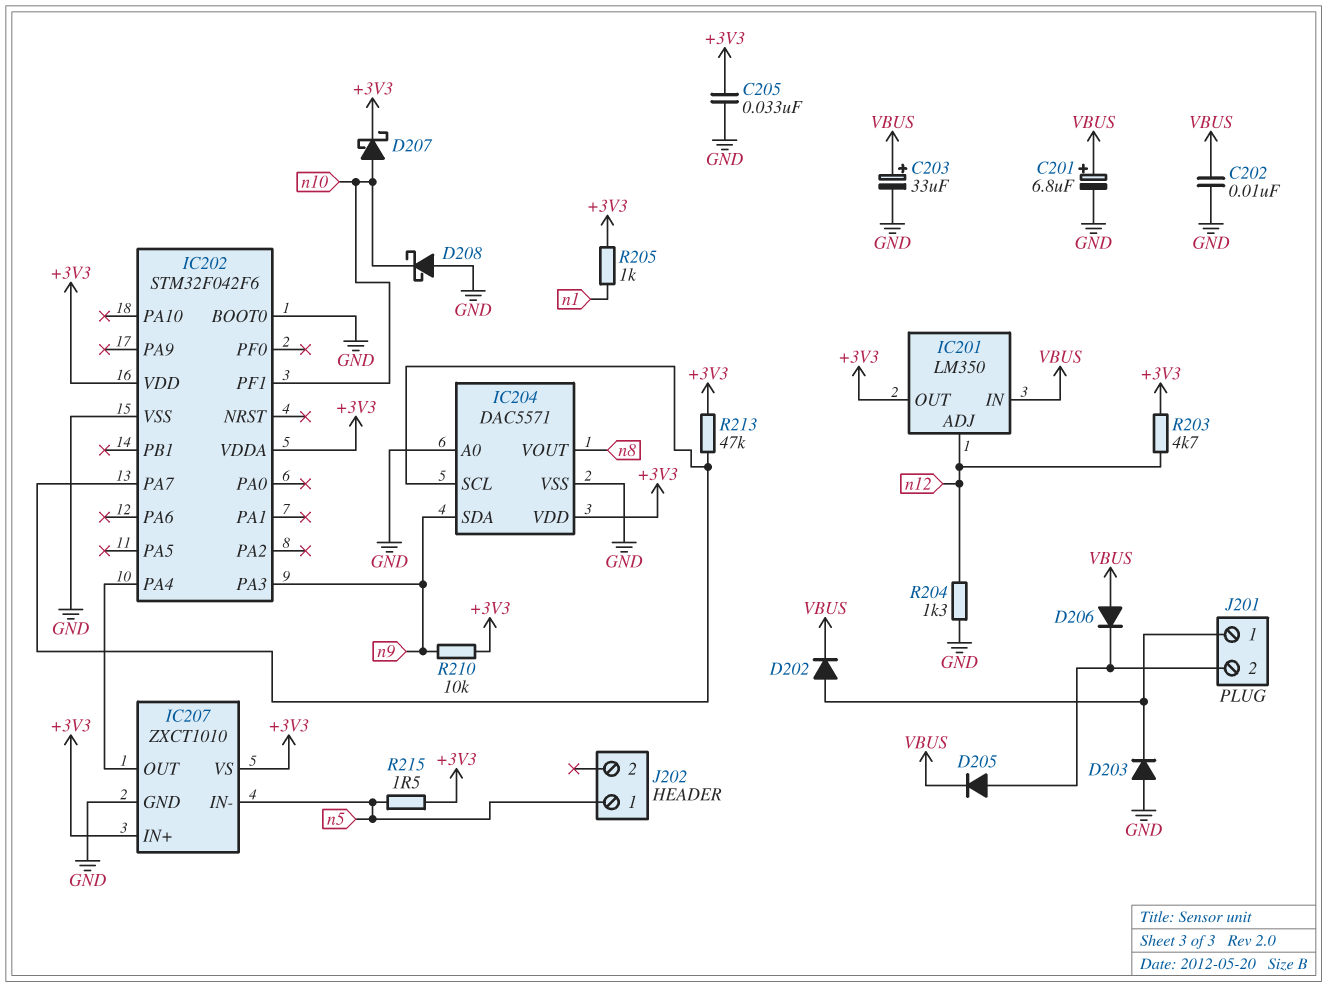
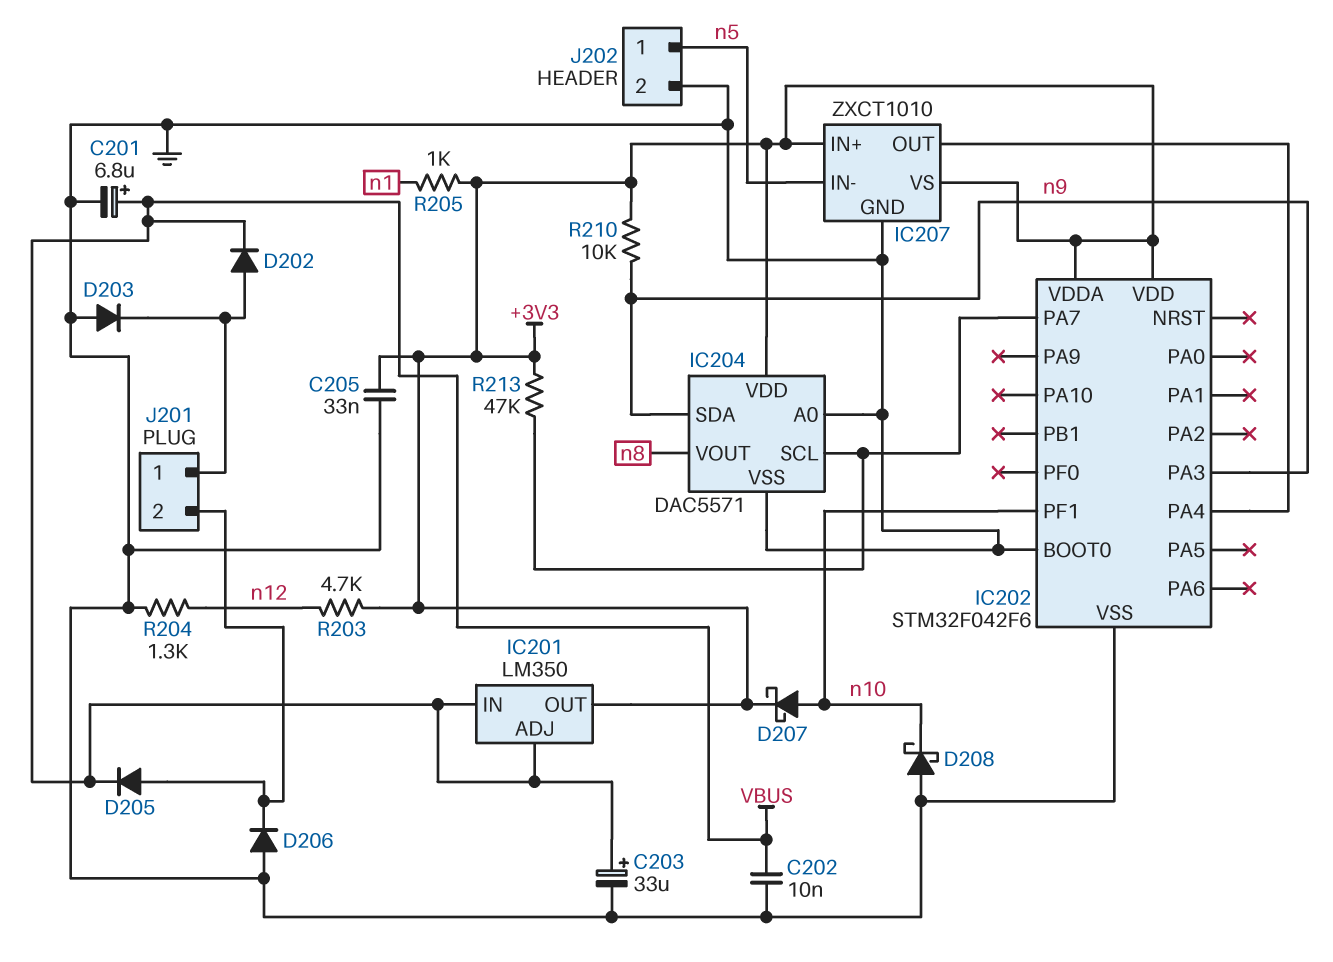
D206: diode (A VBUS, K J201/2) -> diode (A GND, K J201/2)
IC201 pin ADJ: n12 -> VBUS
J202 pin 2: none -> GND
R215: 1.5 (+3V3, n5) -> none

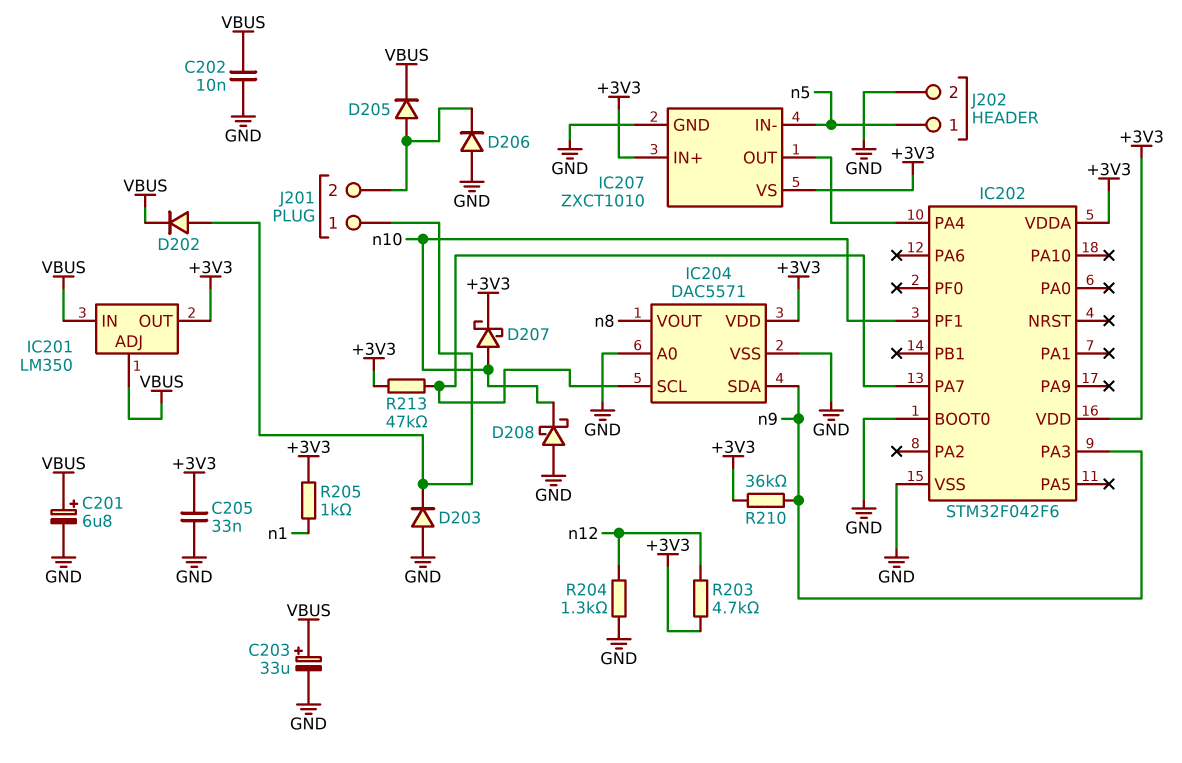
R210: 10k (+3V3, n9) -> 36k (+3V3, n9)

